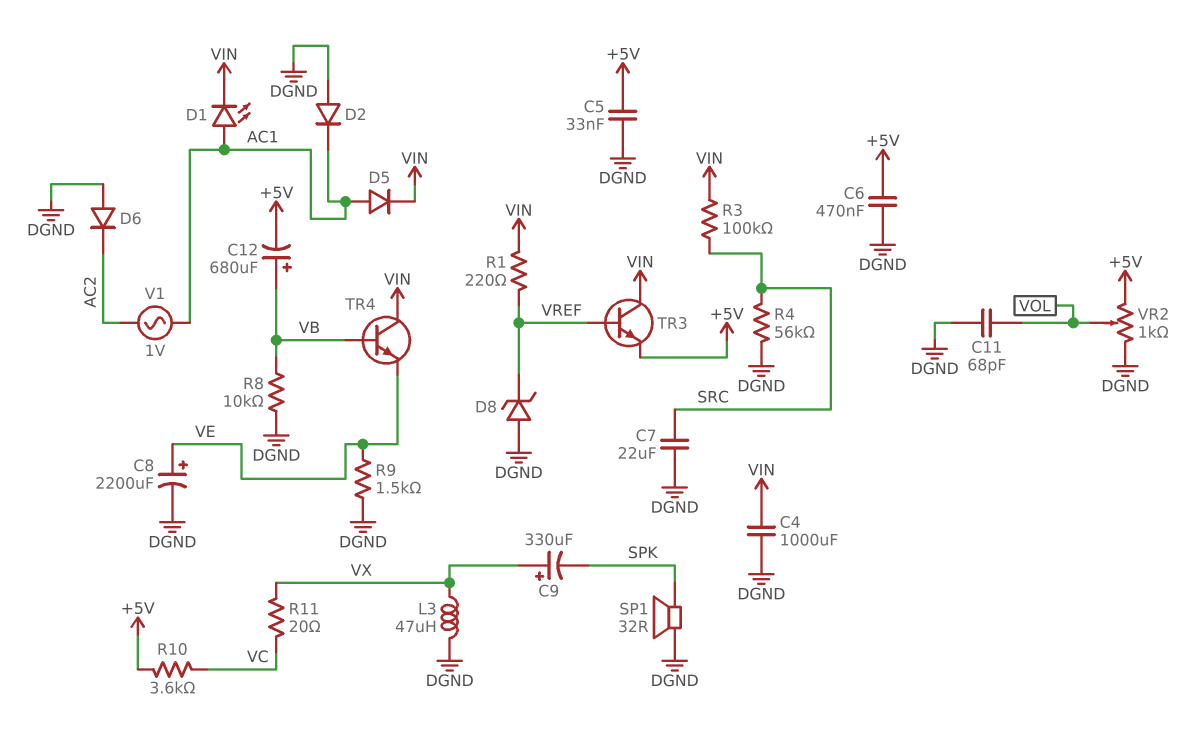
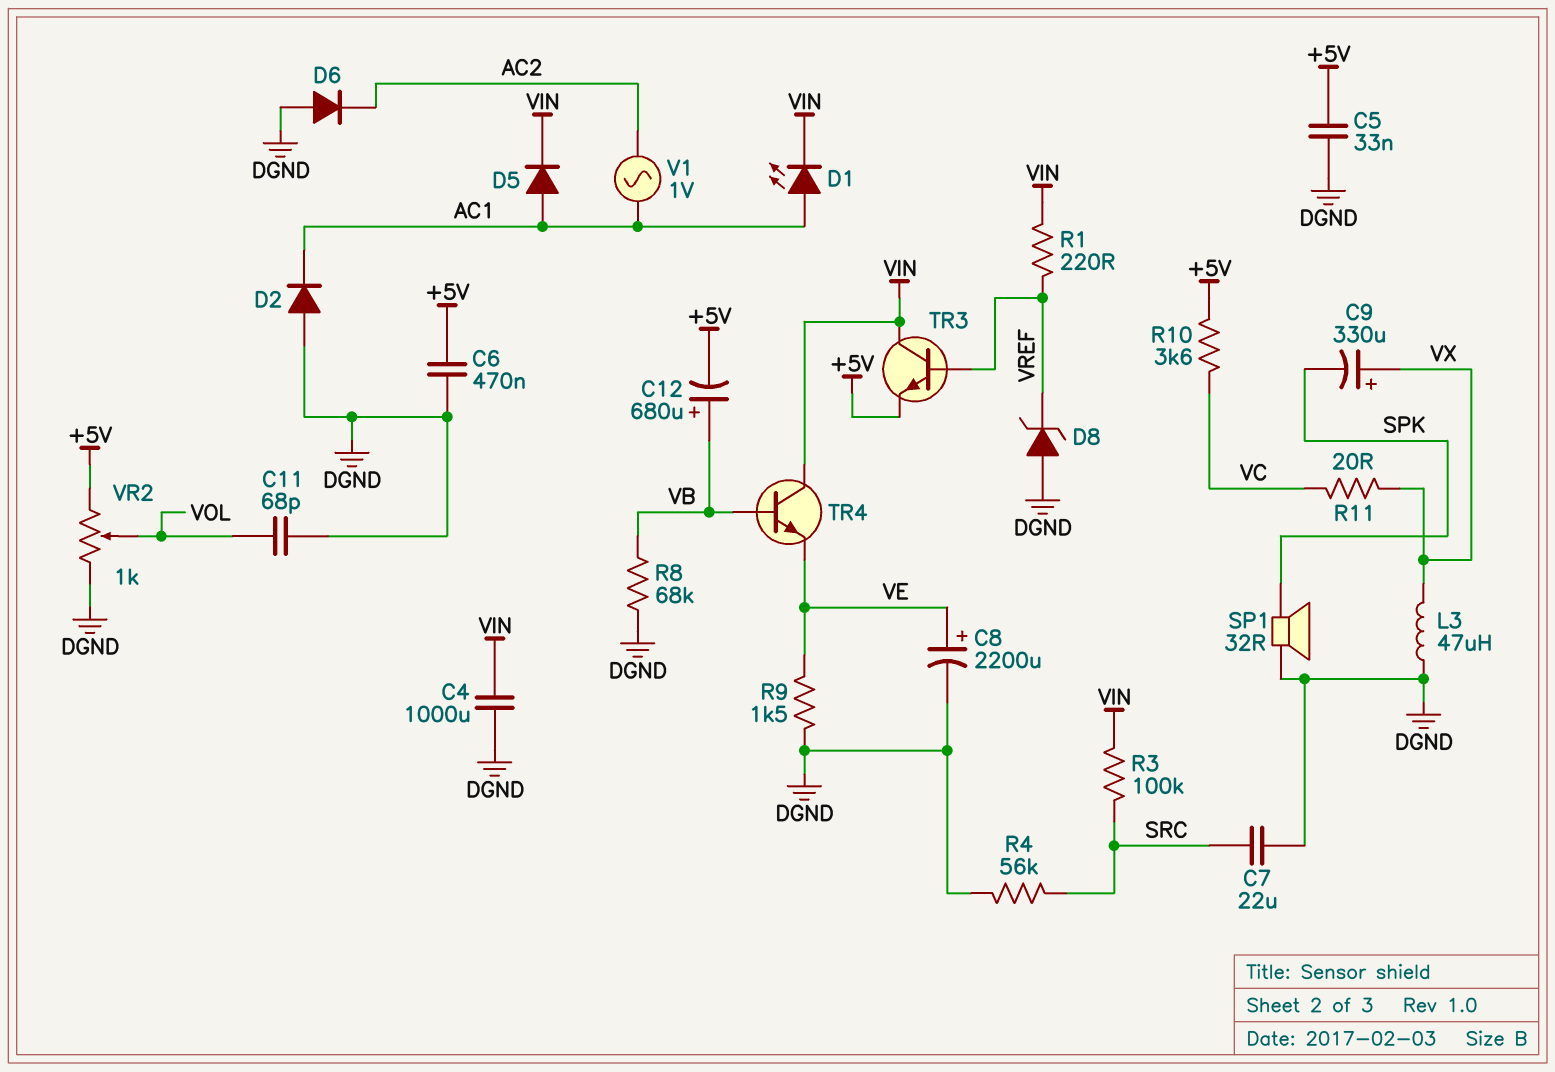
R8: 10k (DGND, VB) -> 68k (DGND, VB)

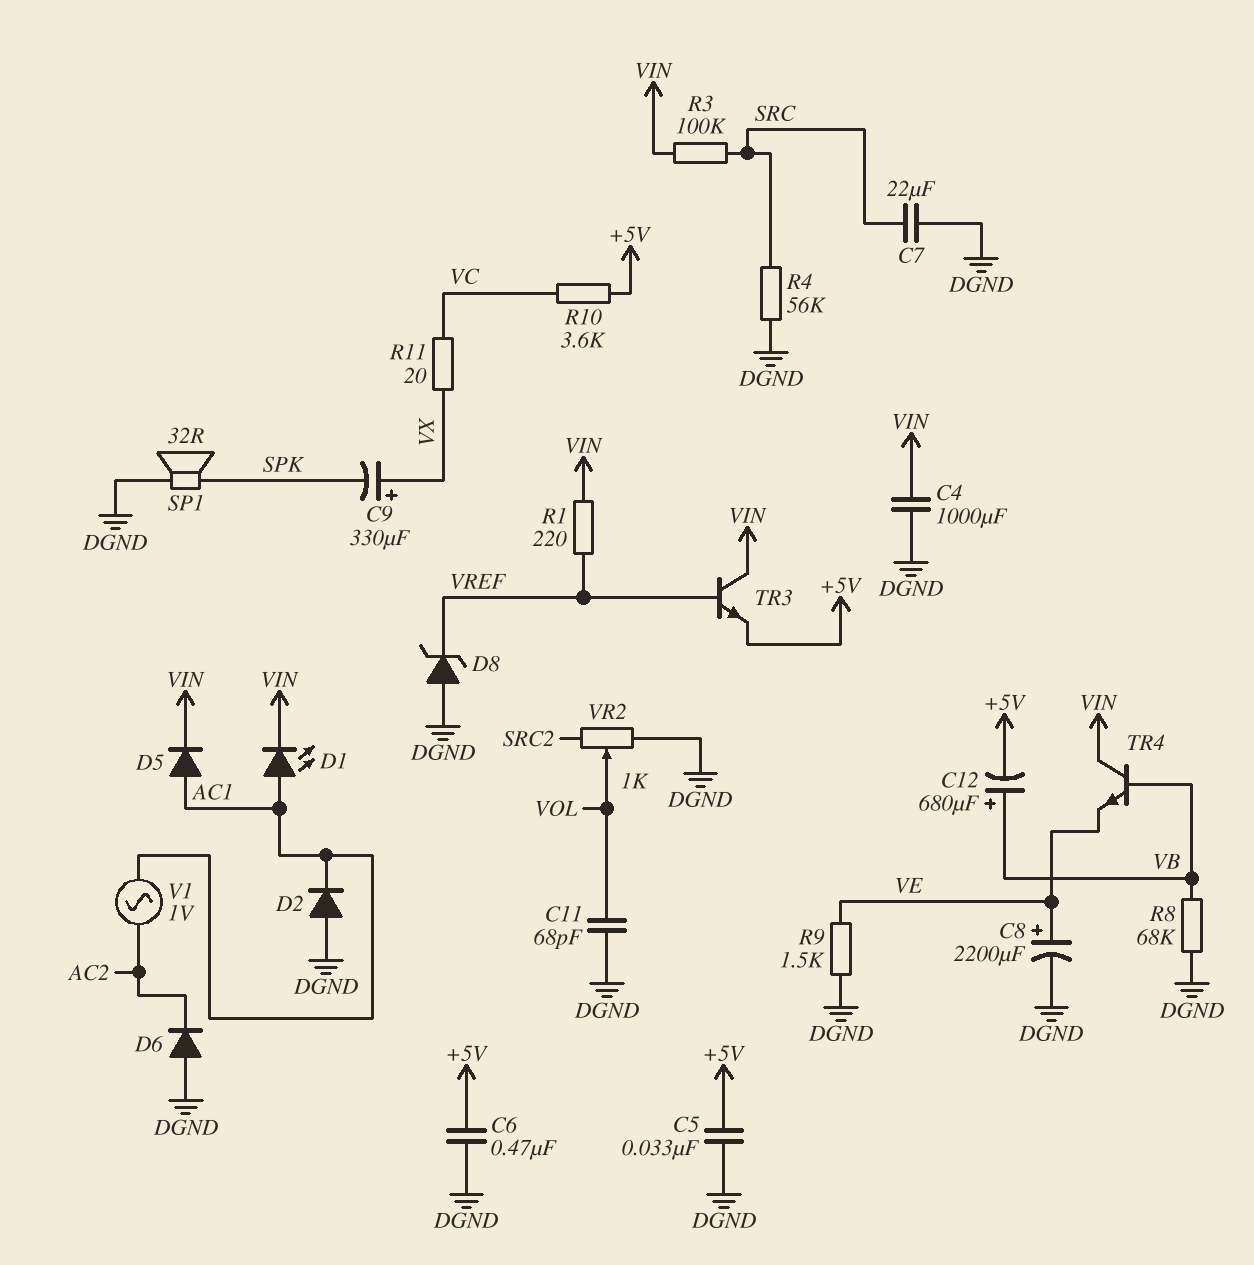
L3: 47uH (DGND, VX) -> none
VR2: 1k (+5V, DGND, wiper VOL) -> 1k (DGND, SRC2, wiper VOL)

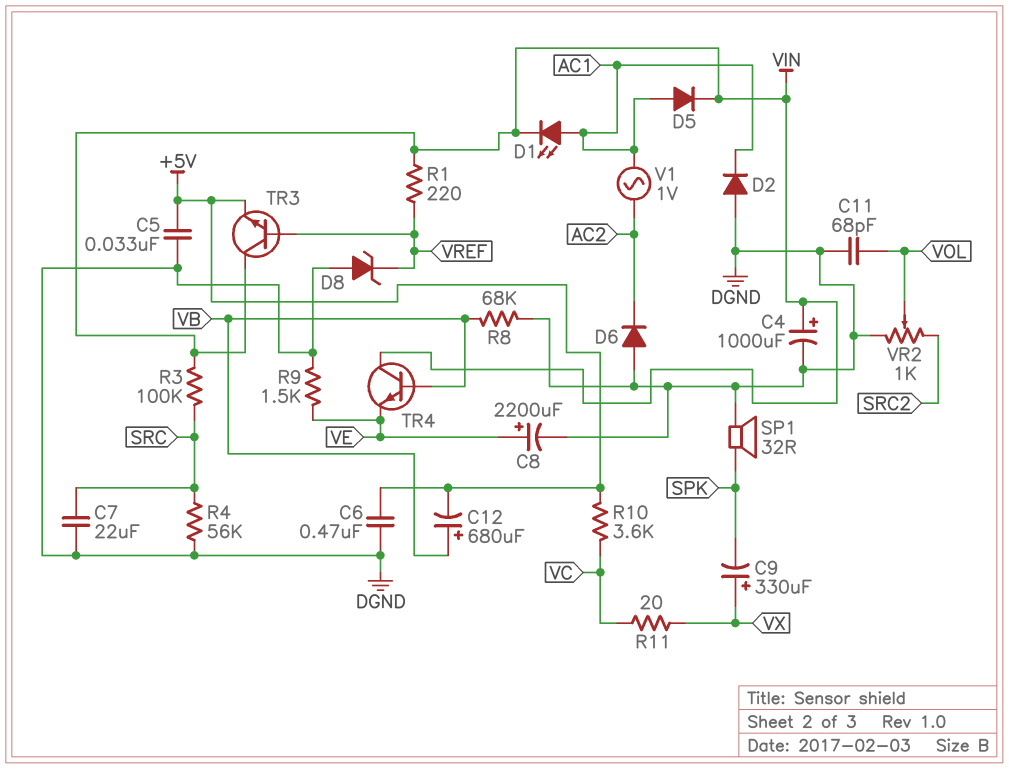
C4: 1000uF (DGND, VIN) -> 1000uF (plus VIN, minus DGND)

